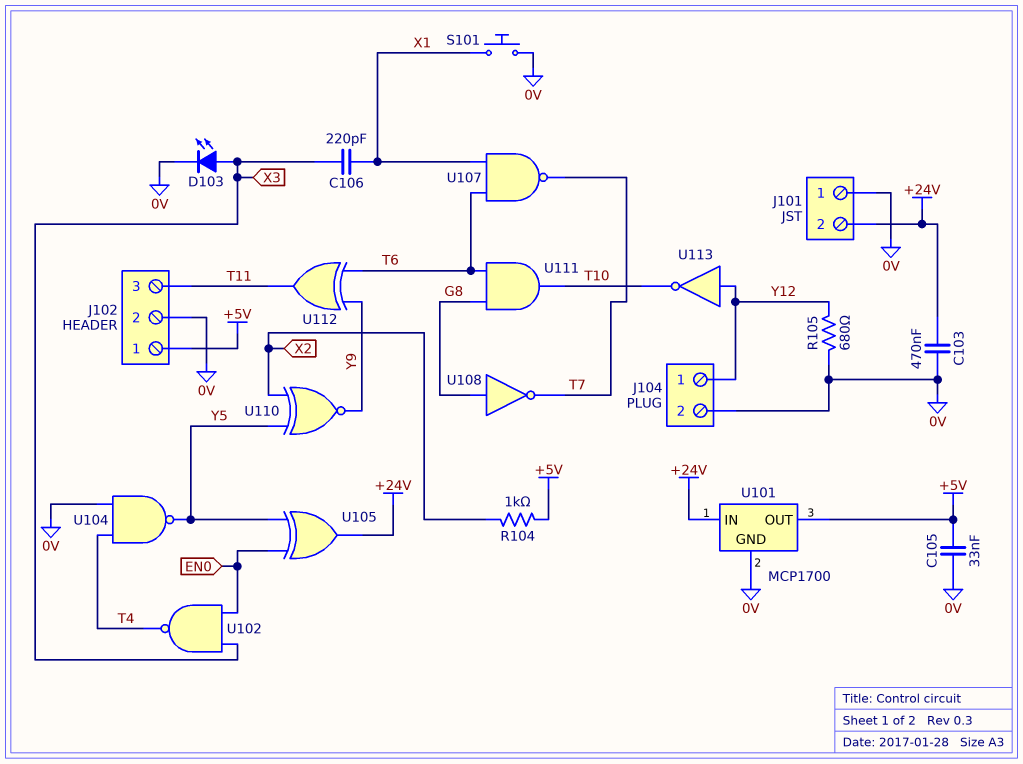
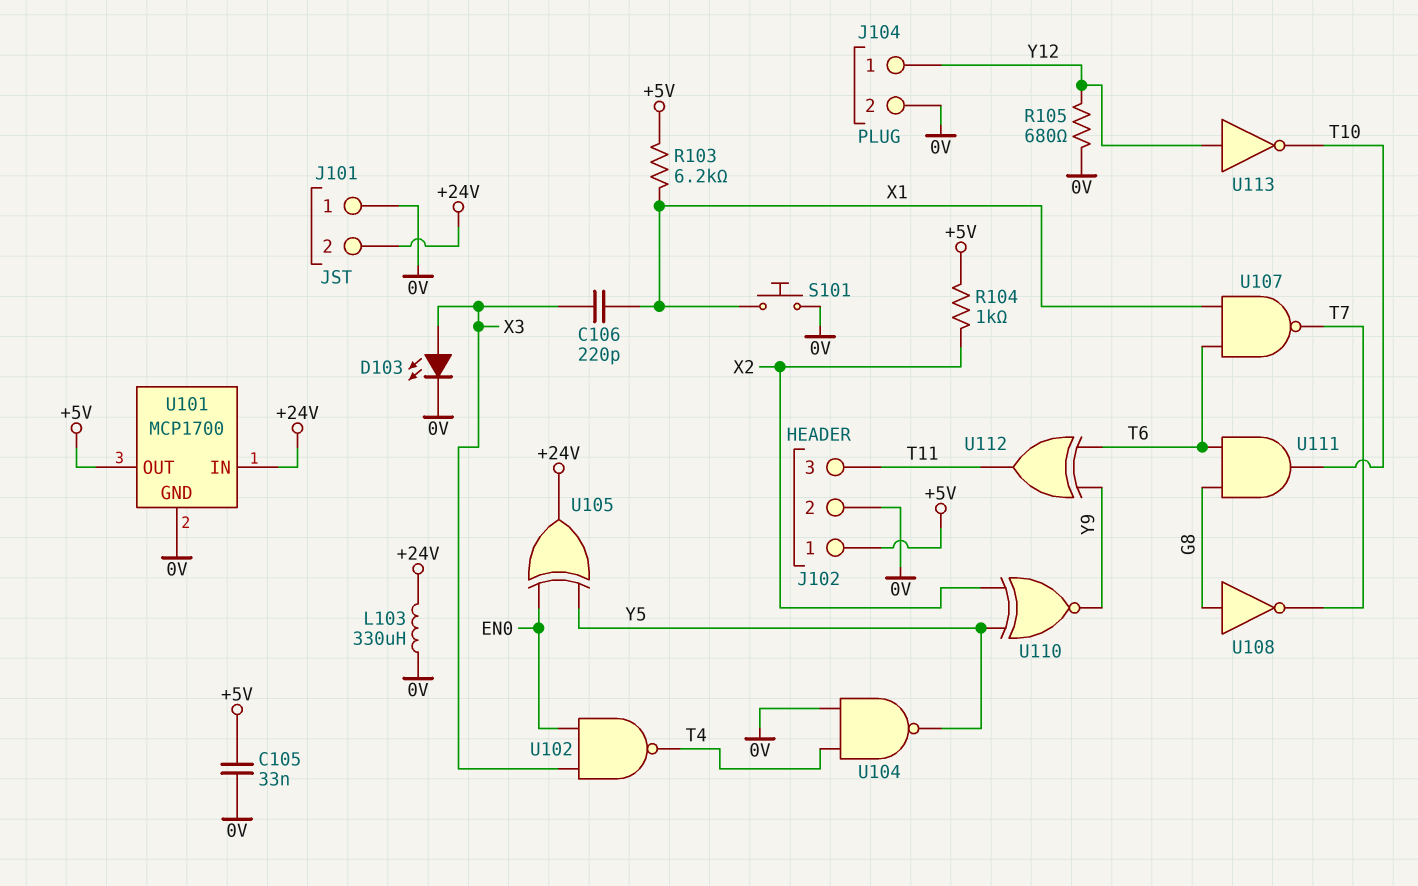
C103: 470nF (+24V, 0V) -> none
L103: none -> 330uH (+24V, 0V)
R103: none -> 6.2k (+5V, X1)

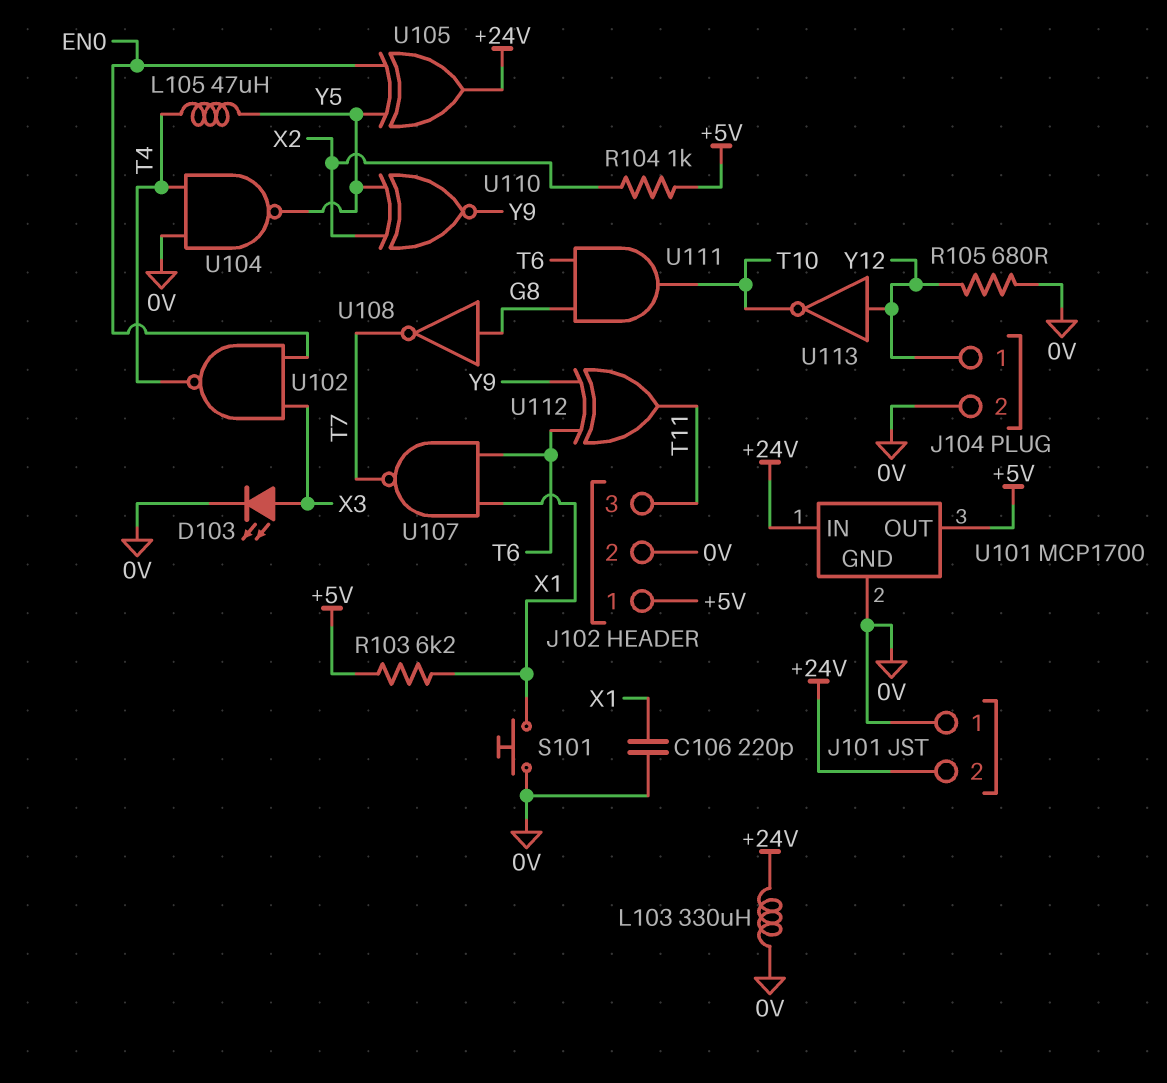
C105: 33nF (+5V, 0V) -> none
C106: 220pF (X1, X3) -> 220pF (0V, X1)
L105: none -> 47uH (T4, Y5)

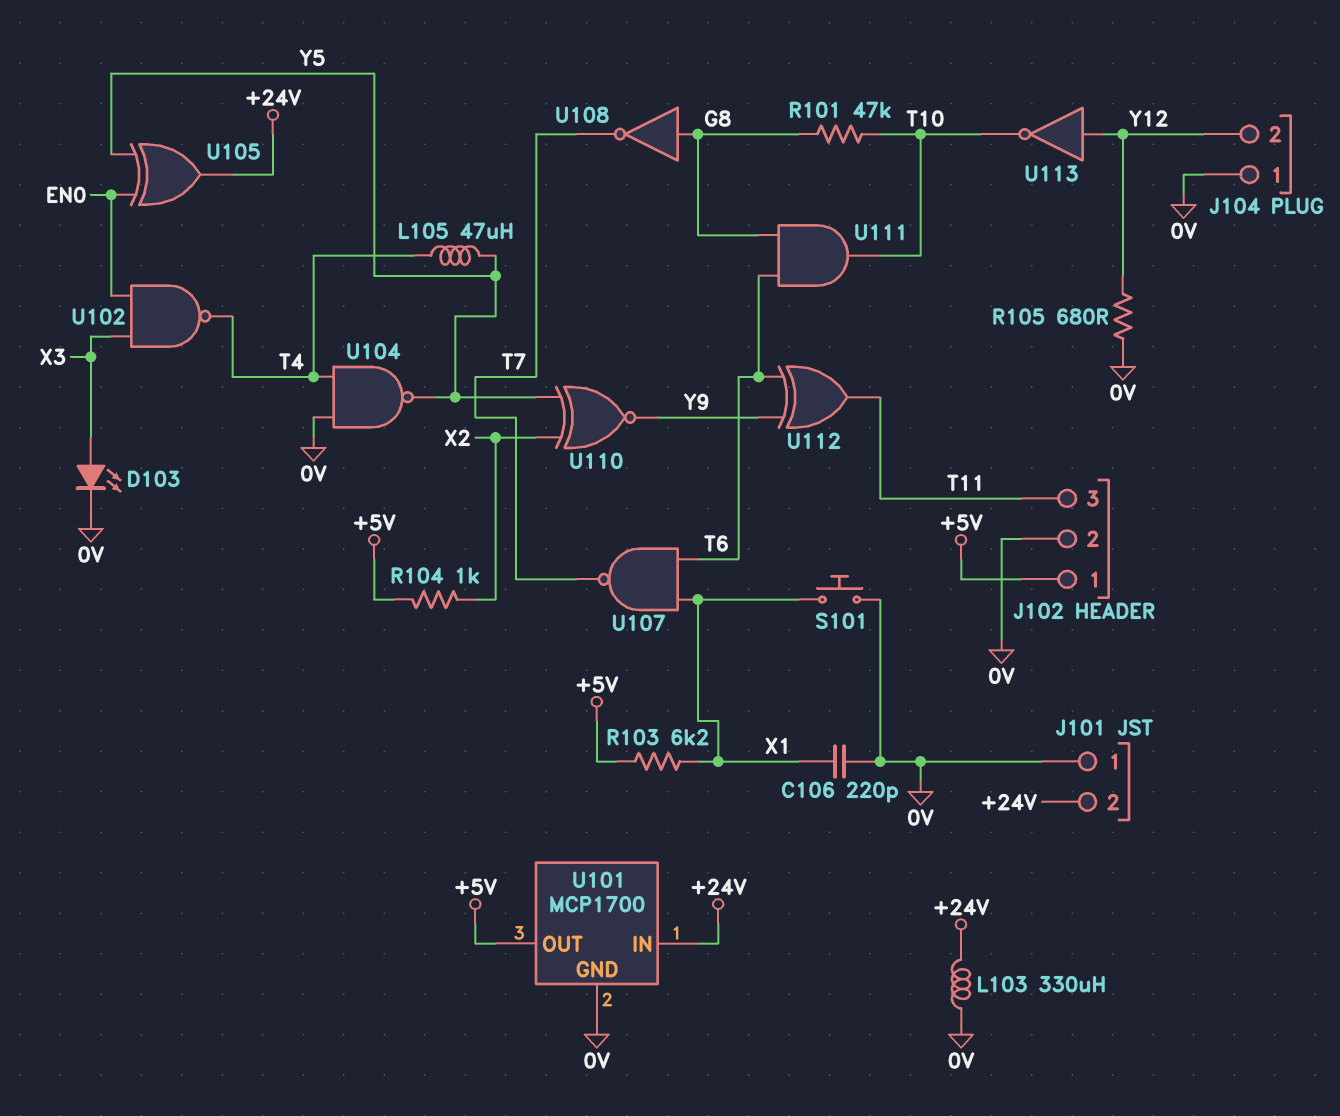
J104 pin 1: Y12 -> 0V
J104 pin 2: 0V -> Y12
R101: none -> 47k (G8, T10)

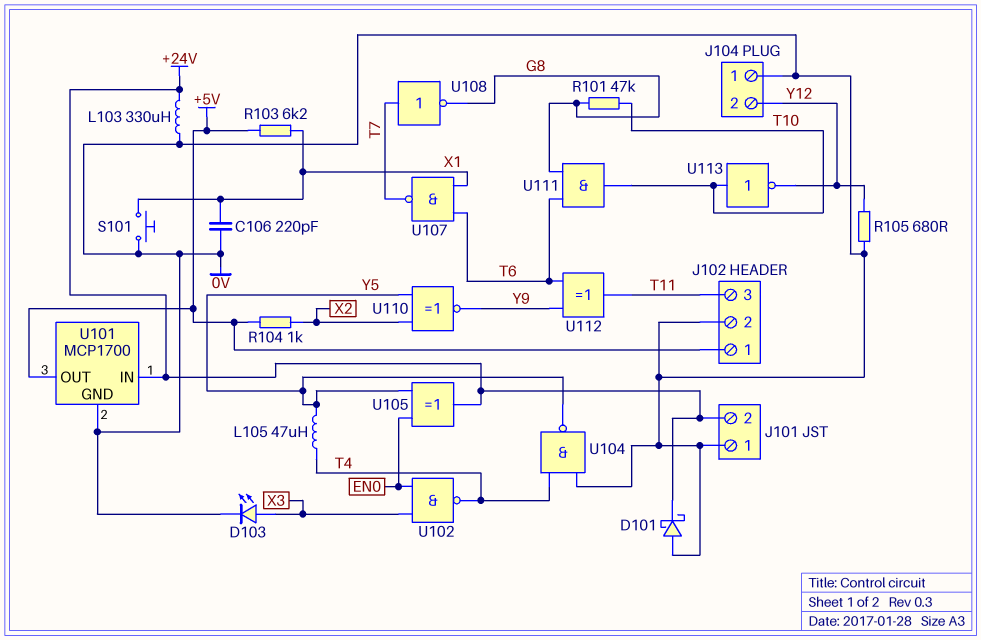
D101: none -> schottky (A 0V, K +24V)
U108: NOT (in G8, out T7) -> NOT (in T7, out G8)
U113: NOT (in Y12, out T10) -> NOT (in T10, out Y12)

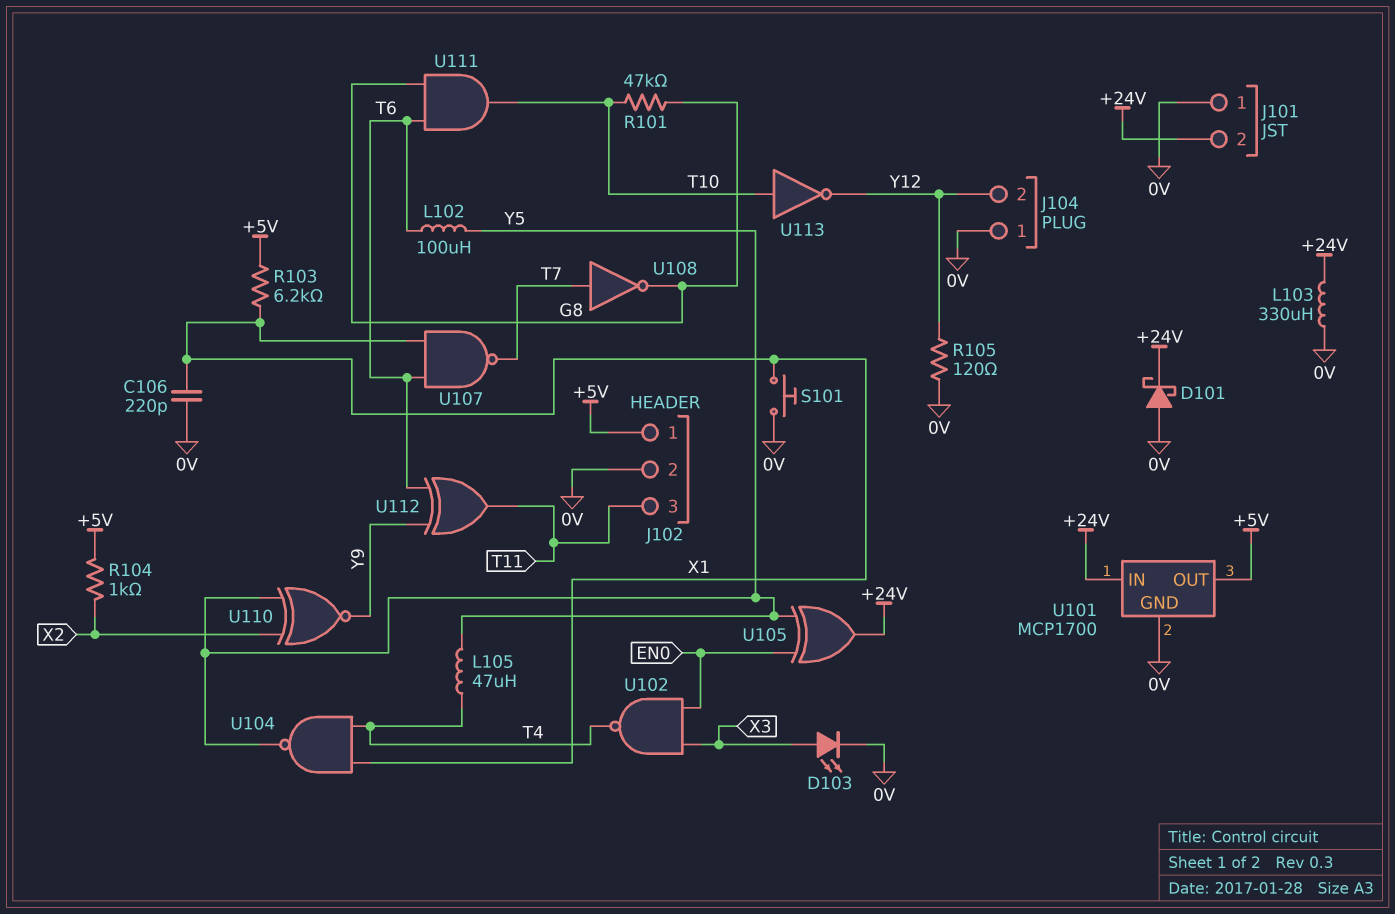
L102: none -> 100uH (T6, Y5)
R105: 680 (0V, Y12) -> 120 (0V, Y12)
U104: NAND (in 0V, in T4, out Y5) -> NAND (in T4, in X1, out Y5)

